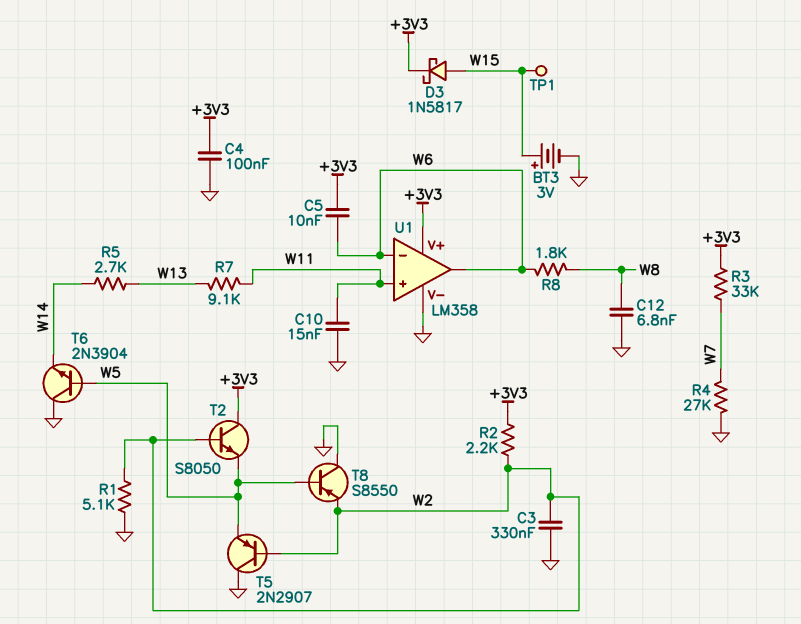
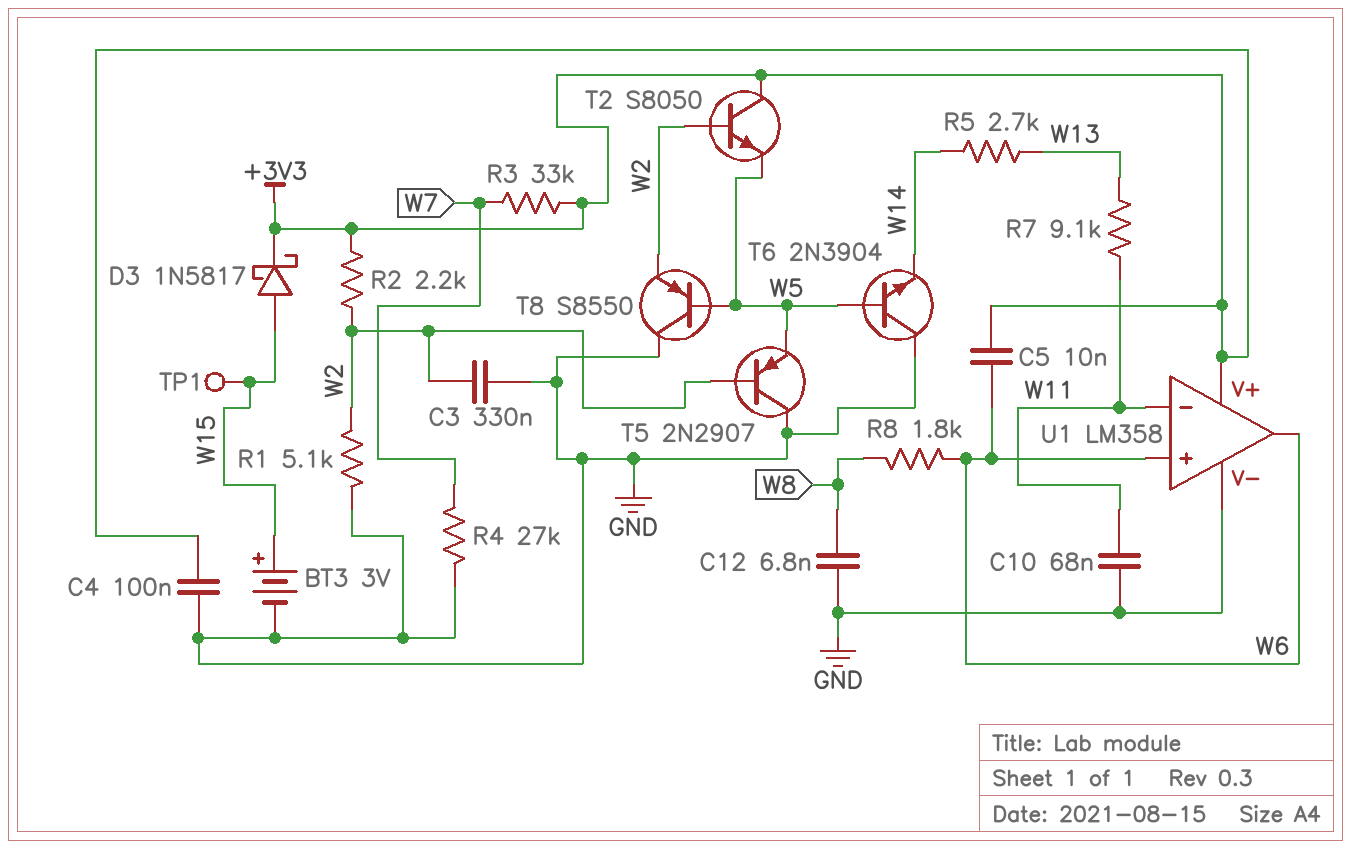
C10: 15nF (GND, W11) -> 68nF (GND, W11)
U1 pin in+: W11 -> W6
U1 pin in-: W6 -> W11

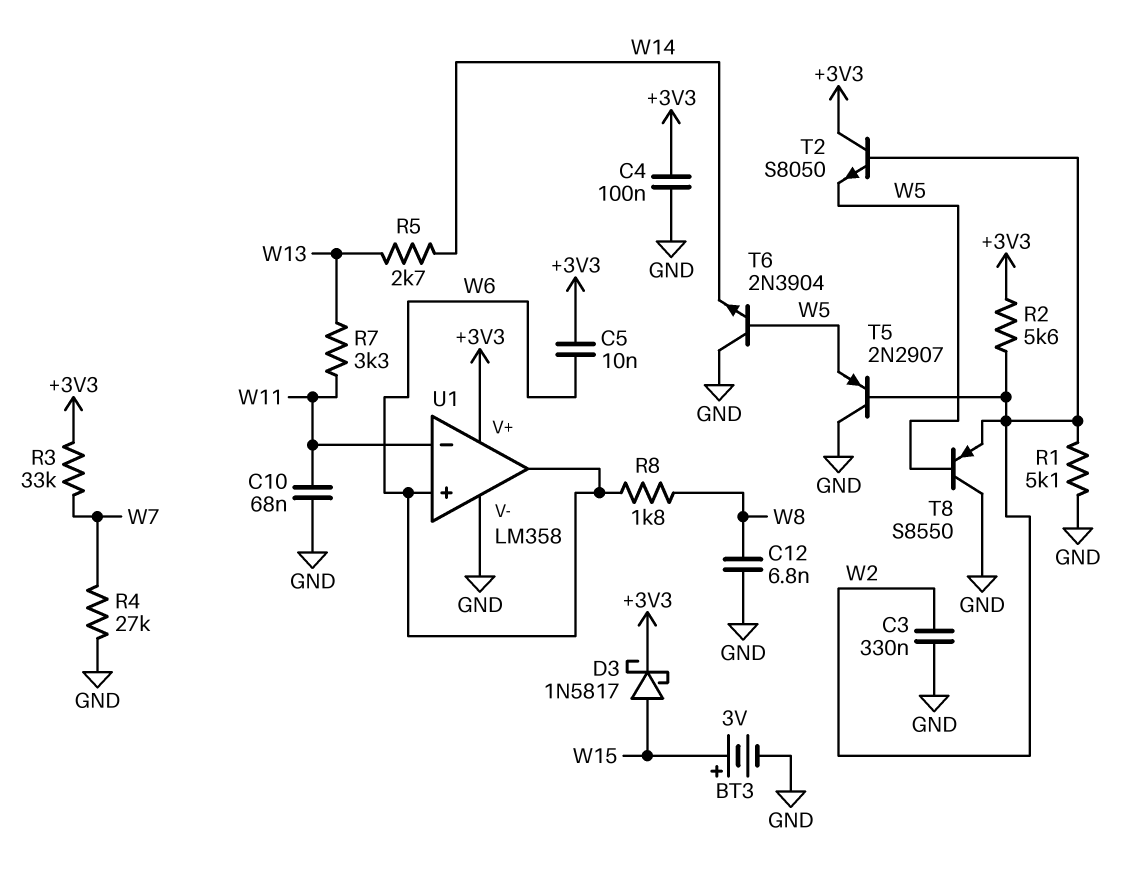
R2: 2.2k (+3V3, W2) -> 5.6k (+3V3, W2)
R7: 9.1k (W11, W13) -> 3.3k (W11, W13)
TP1: test point (W15) -> none

